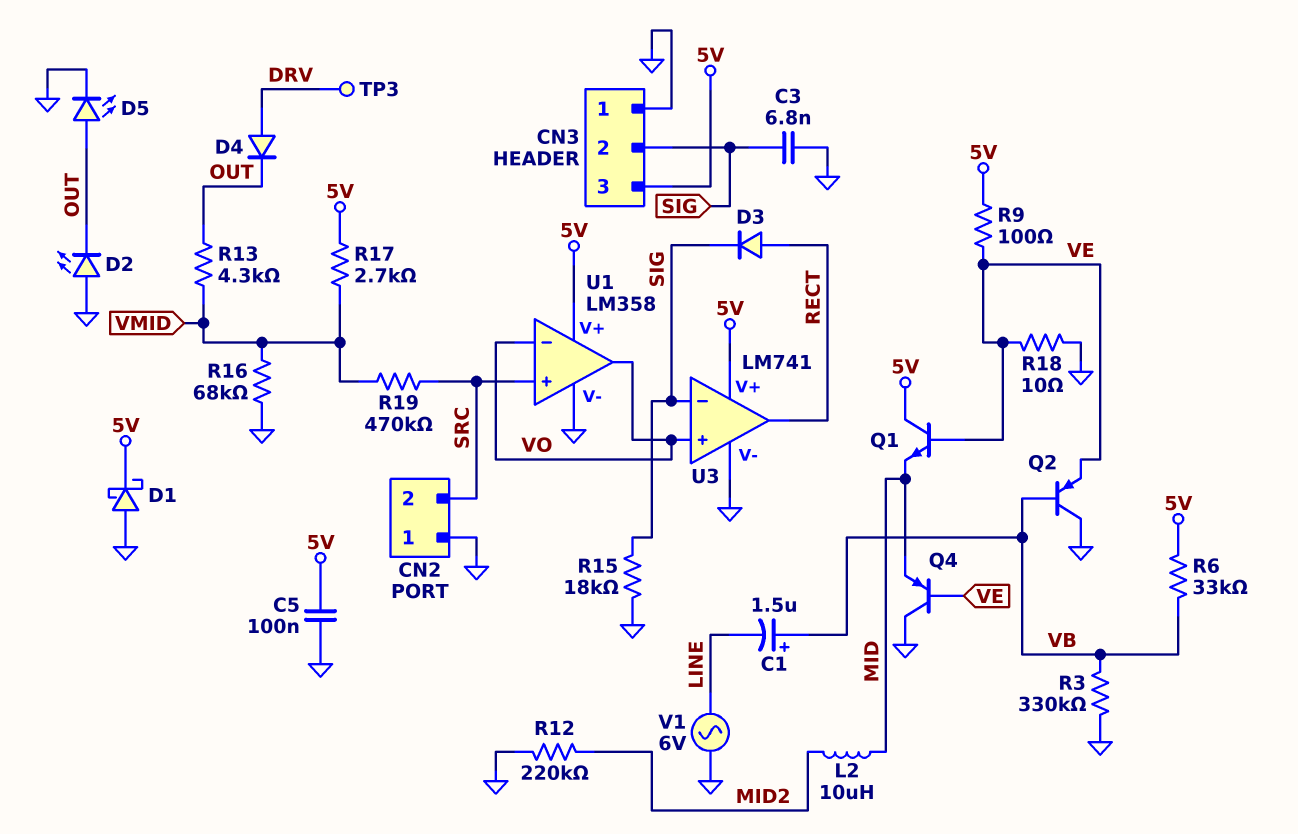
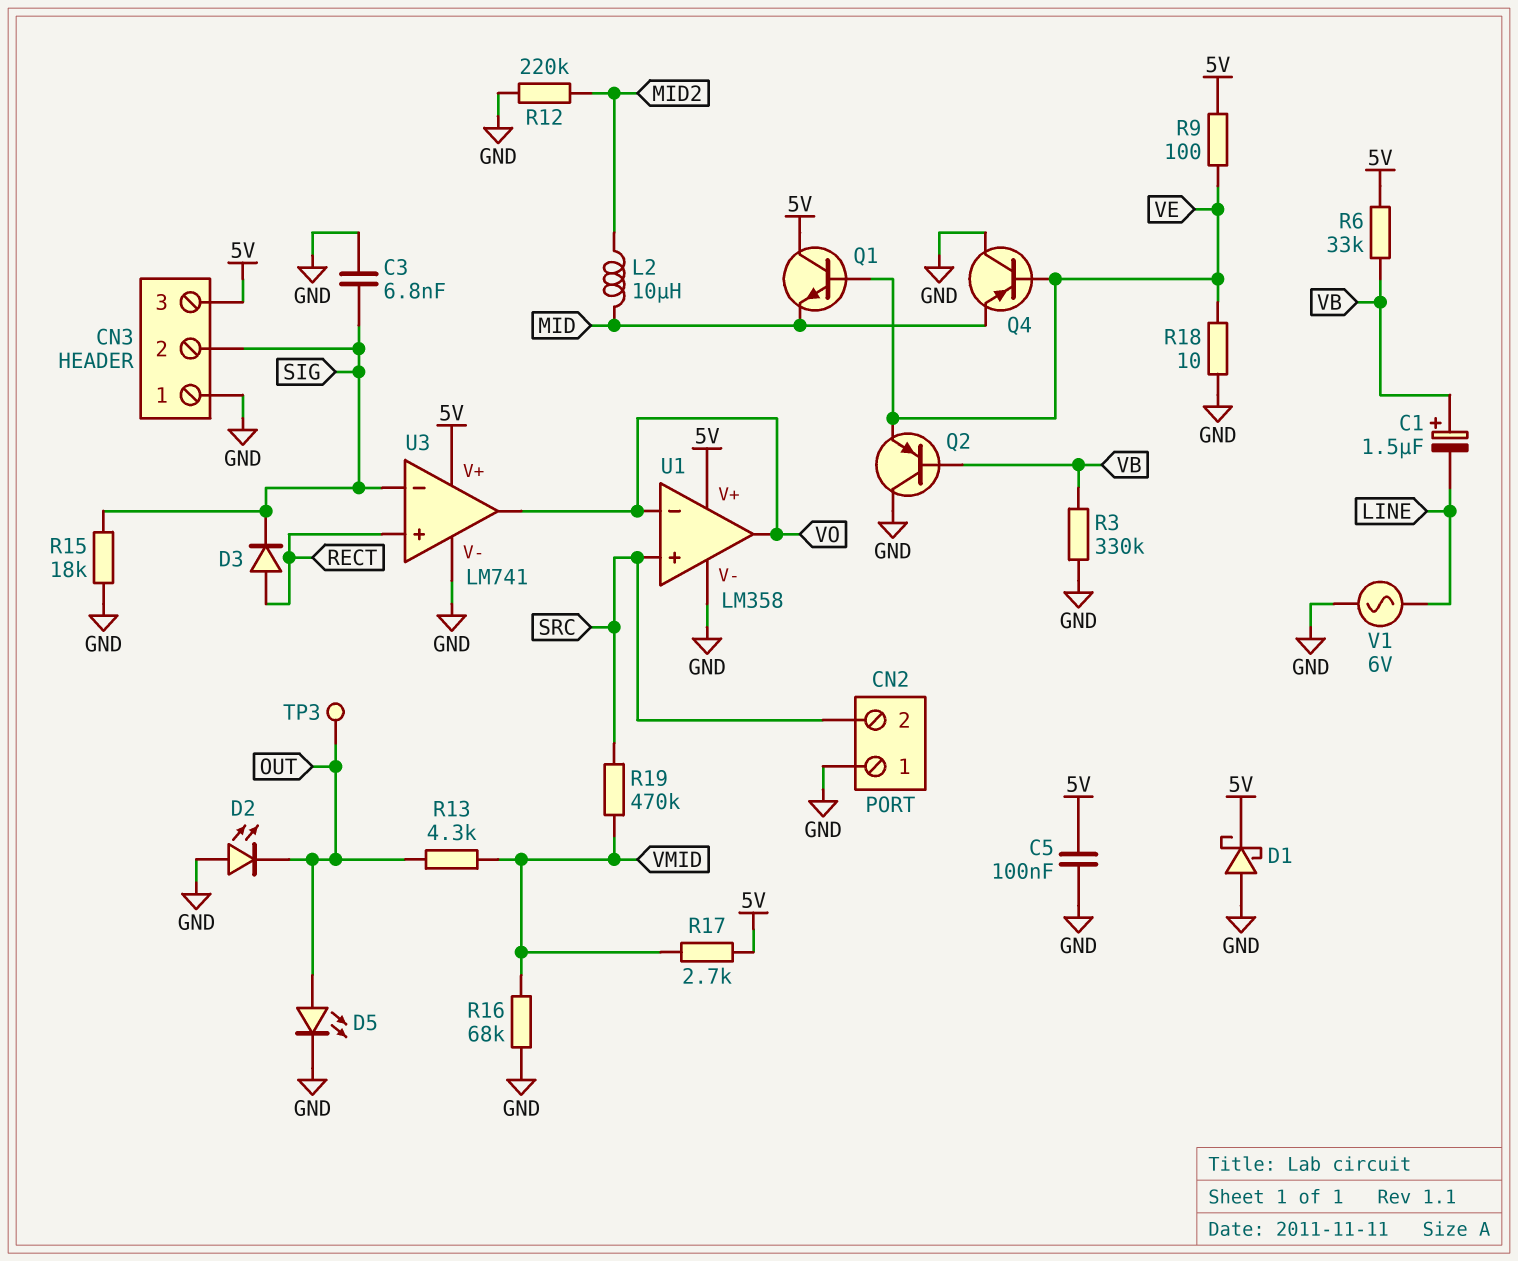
D4: diode (A DRV, K OUT) -> none
TP3: test point (DRV) -> test point (OUT)
U3 pin in+: VO -> RECT
U3 pin out: RECT -> VO

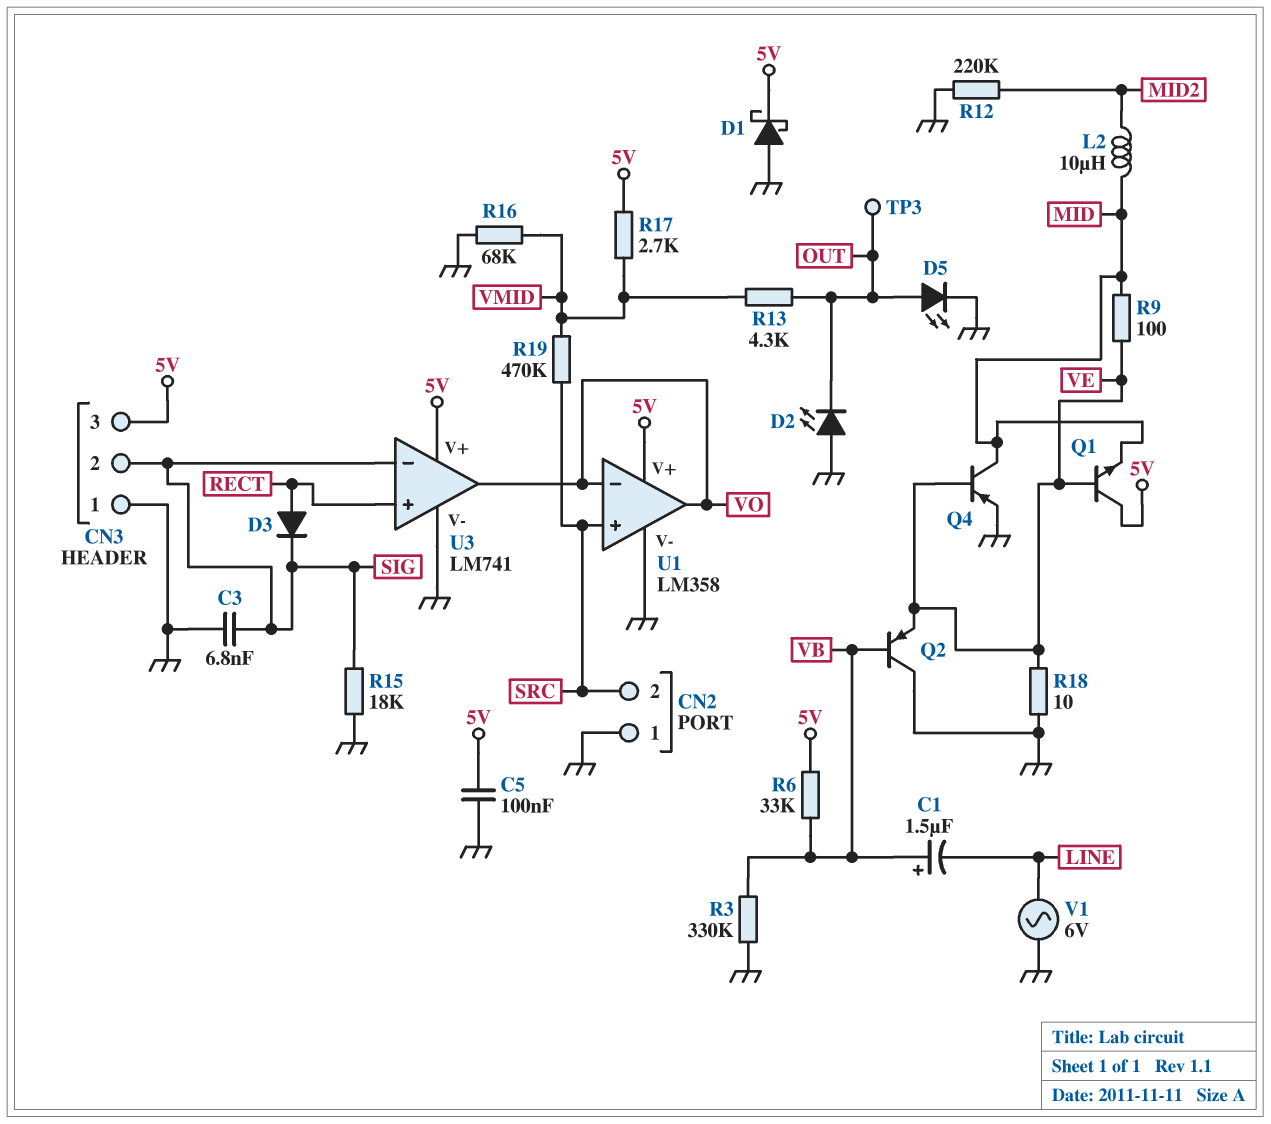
Q4: PNP (B VE, C GND, E MID) -> PNP (B VE, C MID, E GND)
R9: 100 (5V, VE) -> 100 (MID, VE)

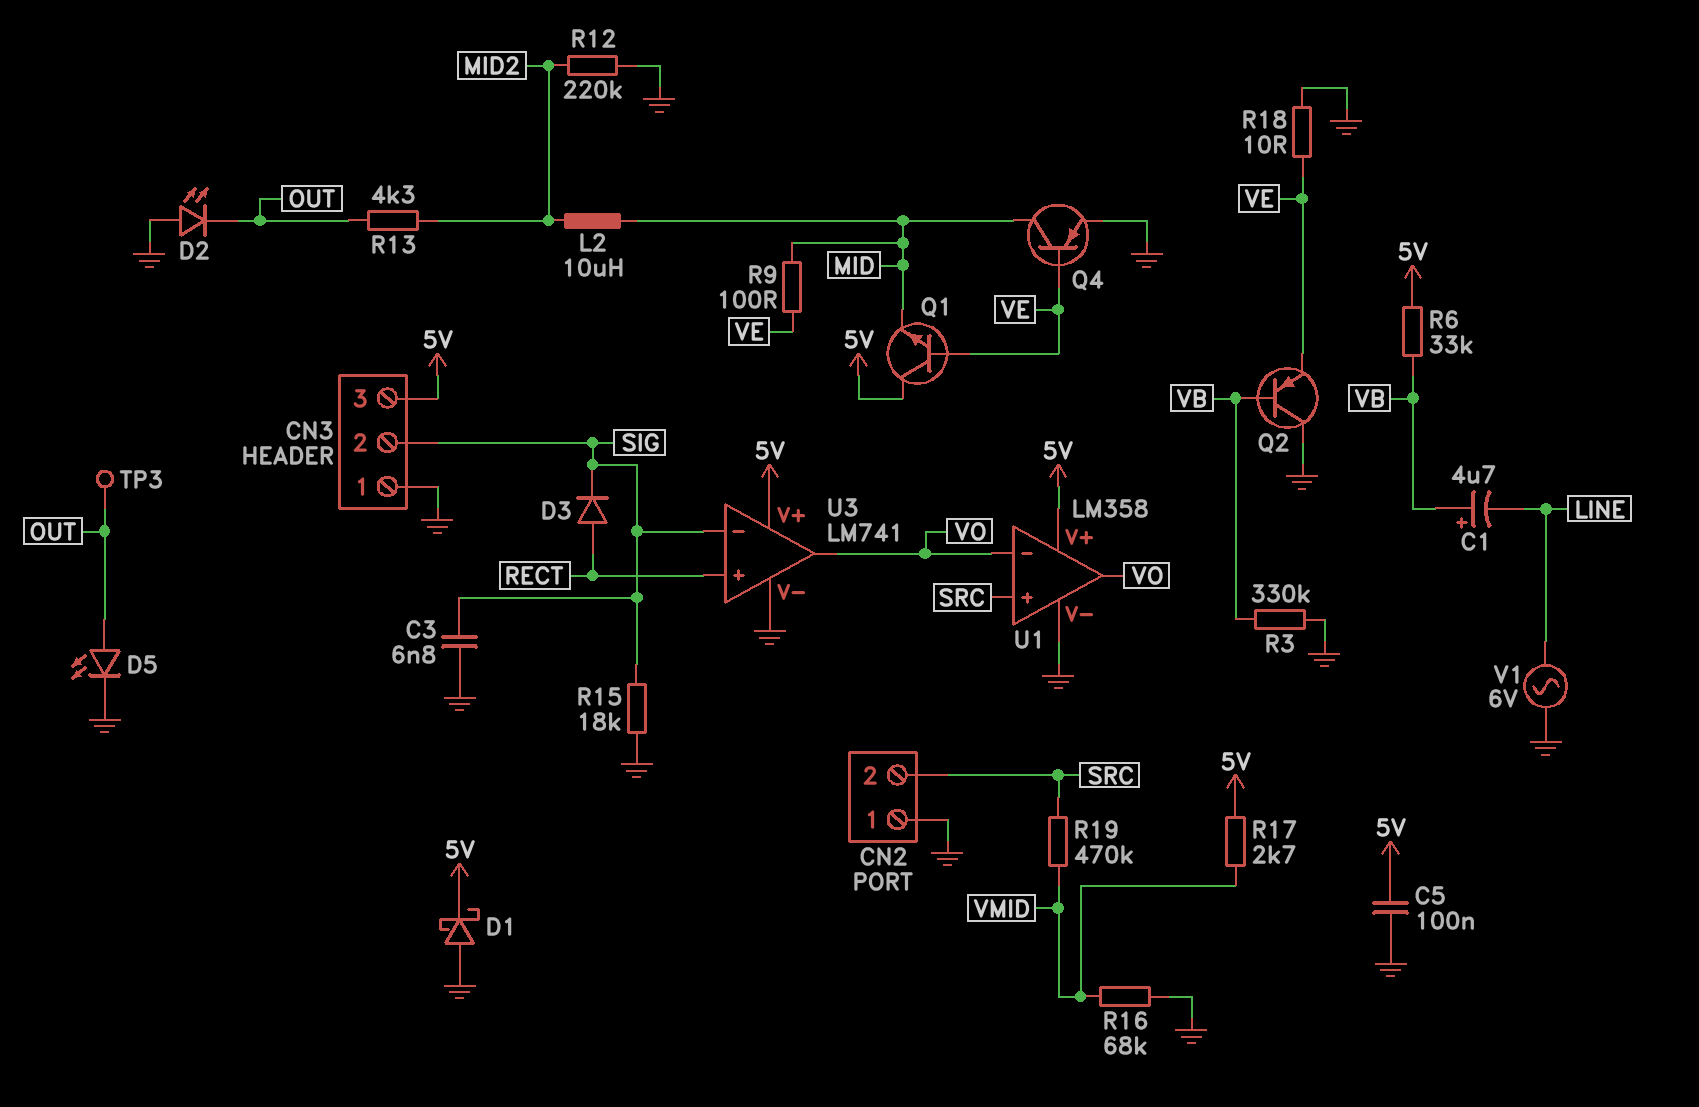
C1: 1.5uF (plus VB, minus LINE) -> 4.7uF (plus VB, minus LINE)
R13: 4.3k (OUT, VMID) -> 4.3k (MID2, OUT)

